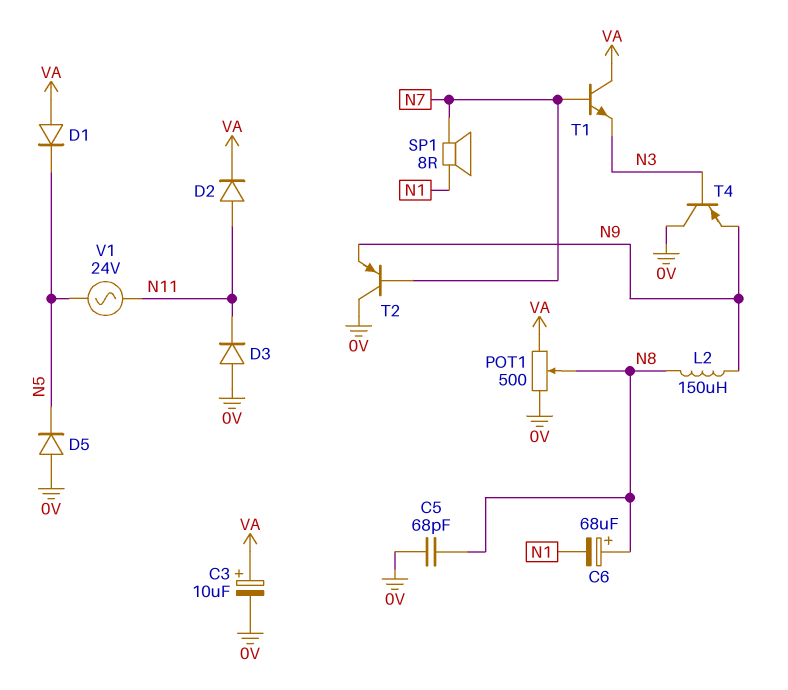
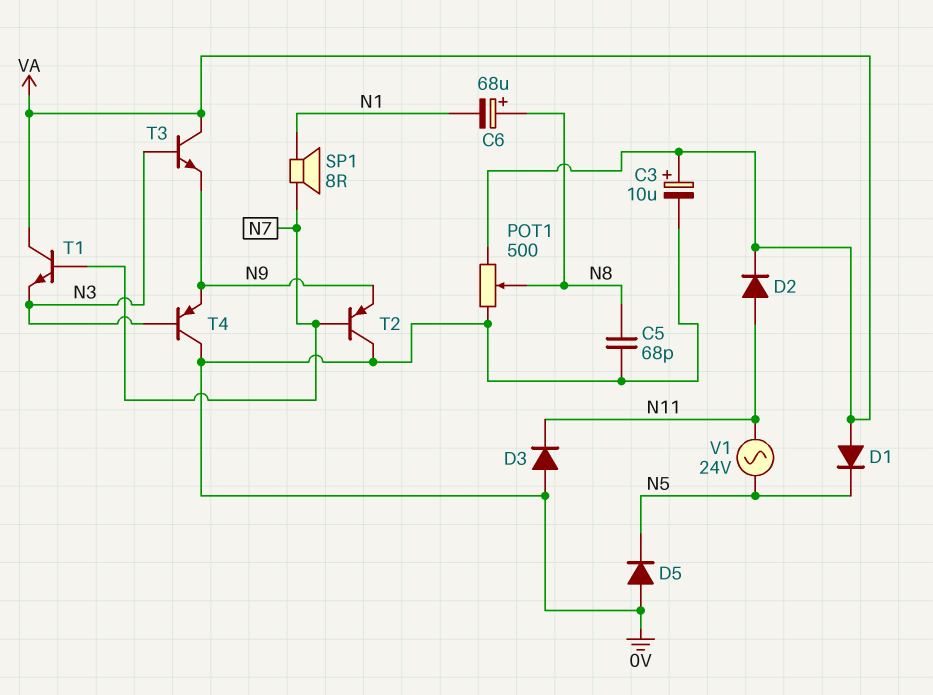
L2: 150uH (N8, N9) -> none
T3: none -> NPN (B N3, C VA, E N9)

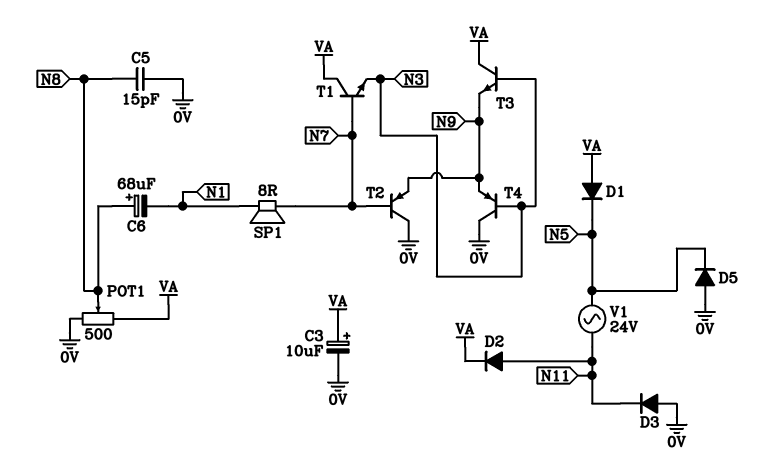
C5: 68pF (0V, N8) -> 15pF (0V, N8)

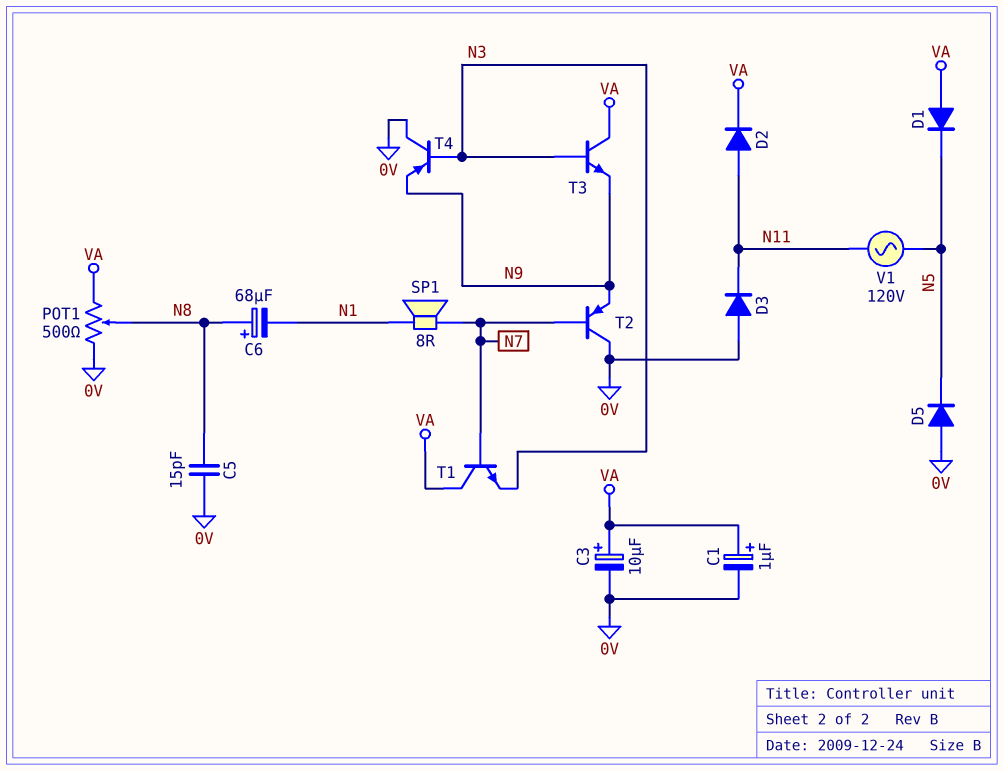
C1: none -> 1uF (plus VA, minus 0V)
V1: AC 24V (N5, N11) -> AC 120V (N5, N11)

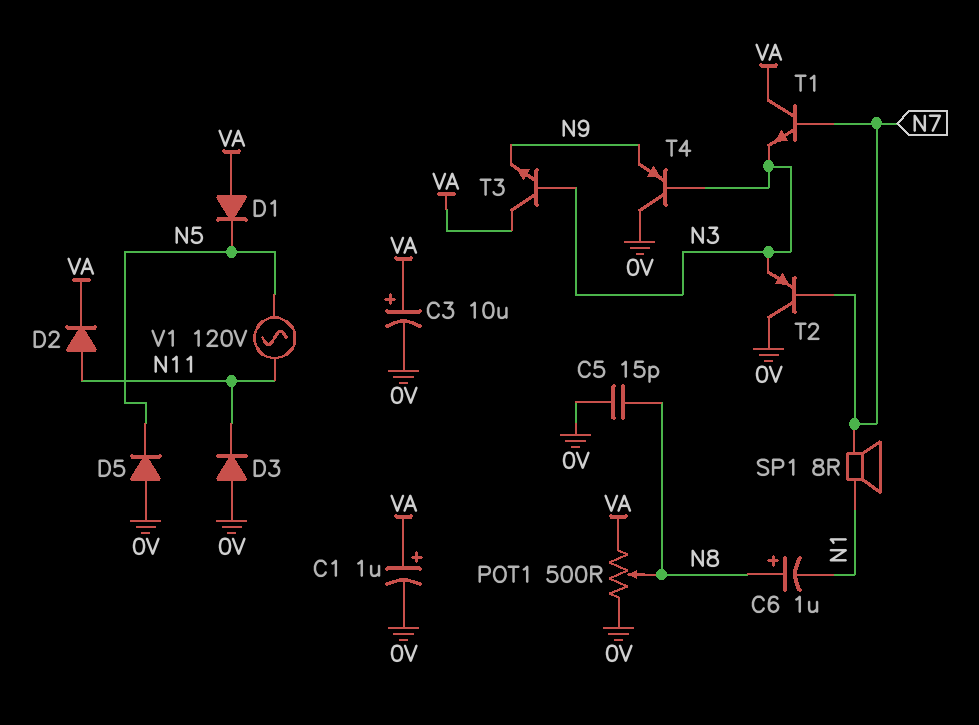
C6: 68uF (plus N8, minus N1) -> 1uF (plus N8, minus N1)
T2: PNP (B N7, C 0V, E N9) -> PNP (B N7, C 0V, E N3)

